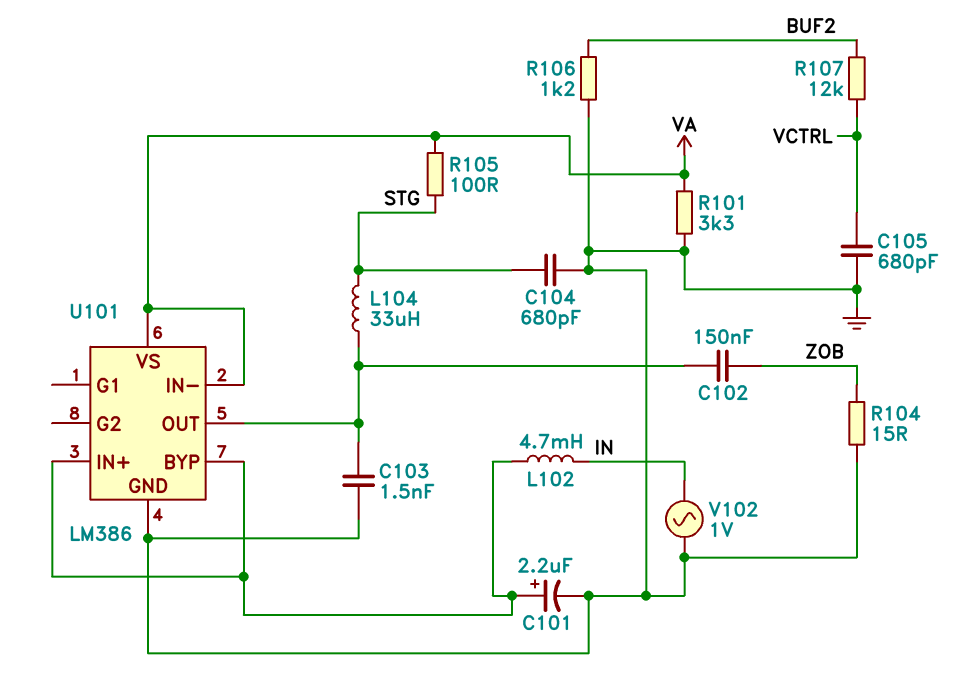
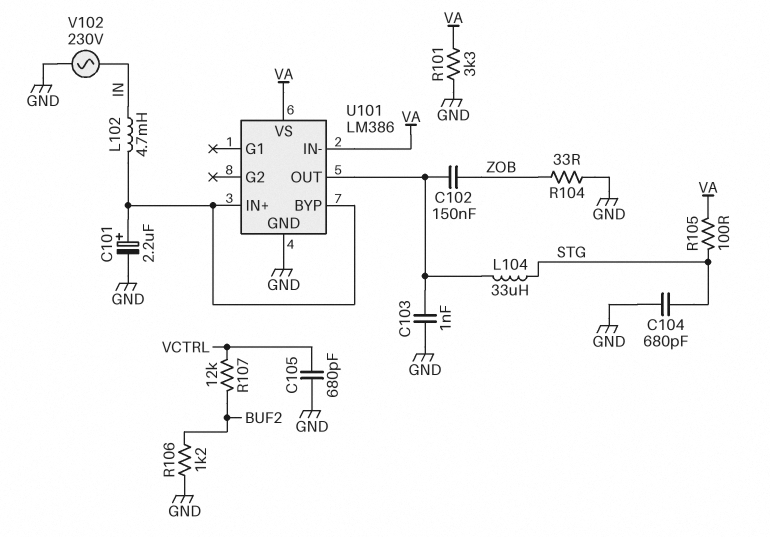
C103: 1.5nF (GND, U101/OUT) -> 1nF (GND, U101/OUT)
R104: 15 (GND, ZOB) -> 33 (GND, ZOB)
V102: AC 1V (GND, IN) -> AC 230V (GND, IN)

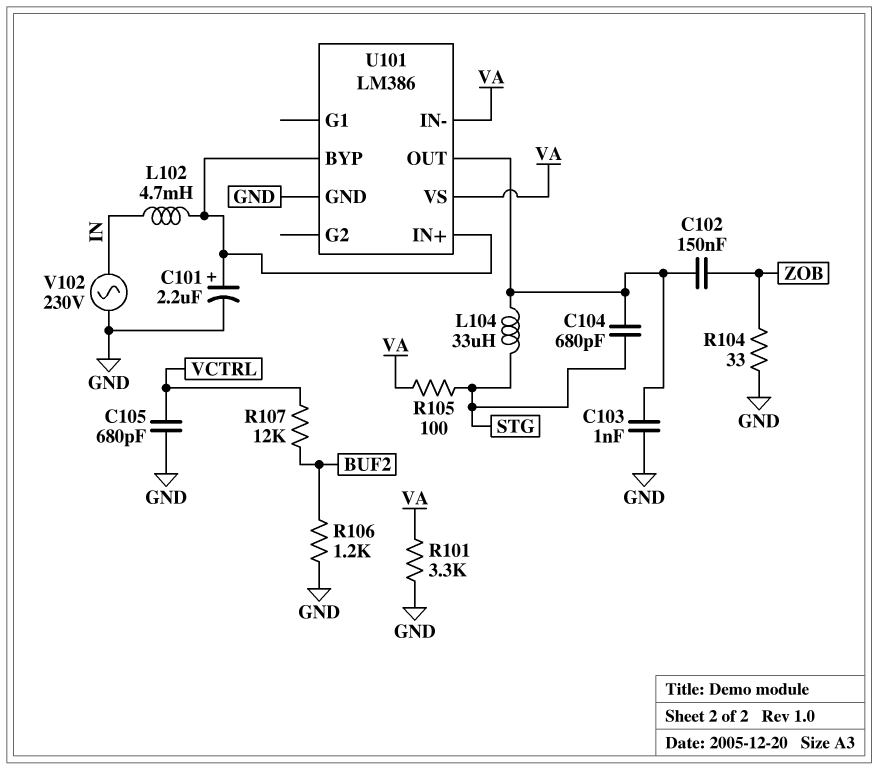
C104: 680pF (GND, STG) -> 680pF (STG, U101/OUT)

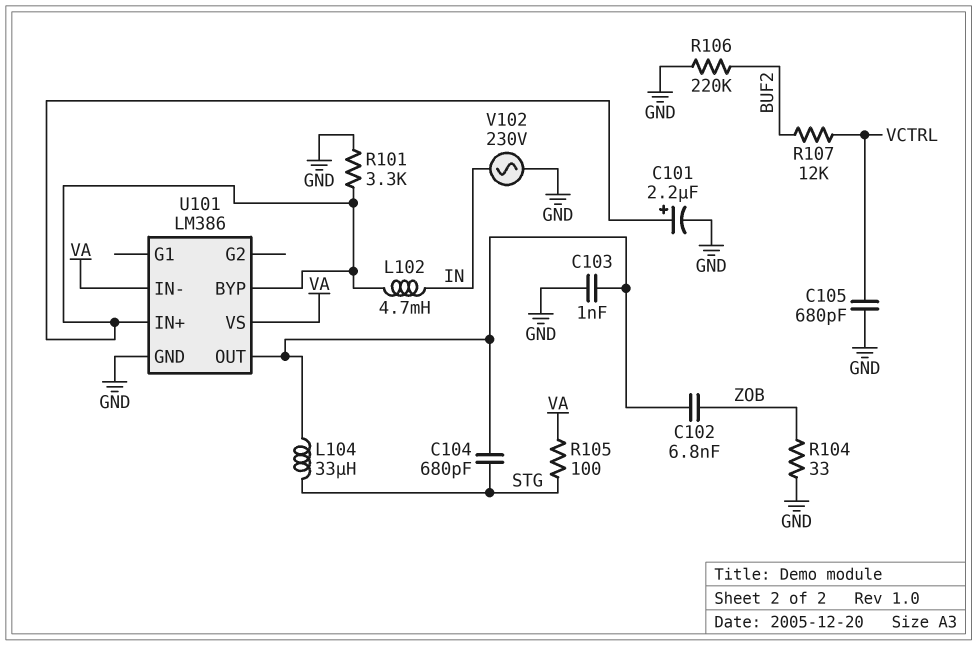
C102: 150nF (U101/OUT, ZOB) -> 6.8nF (U101/OUT, ZOB)
R101: 3.3k (GND, VA) -> 3.3k (GND, U101/BYP)
R106: 1.2k (BUF2, GND) -> 220k (BUF2, GND)

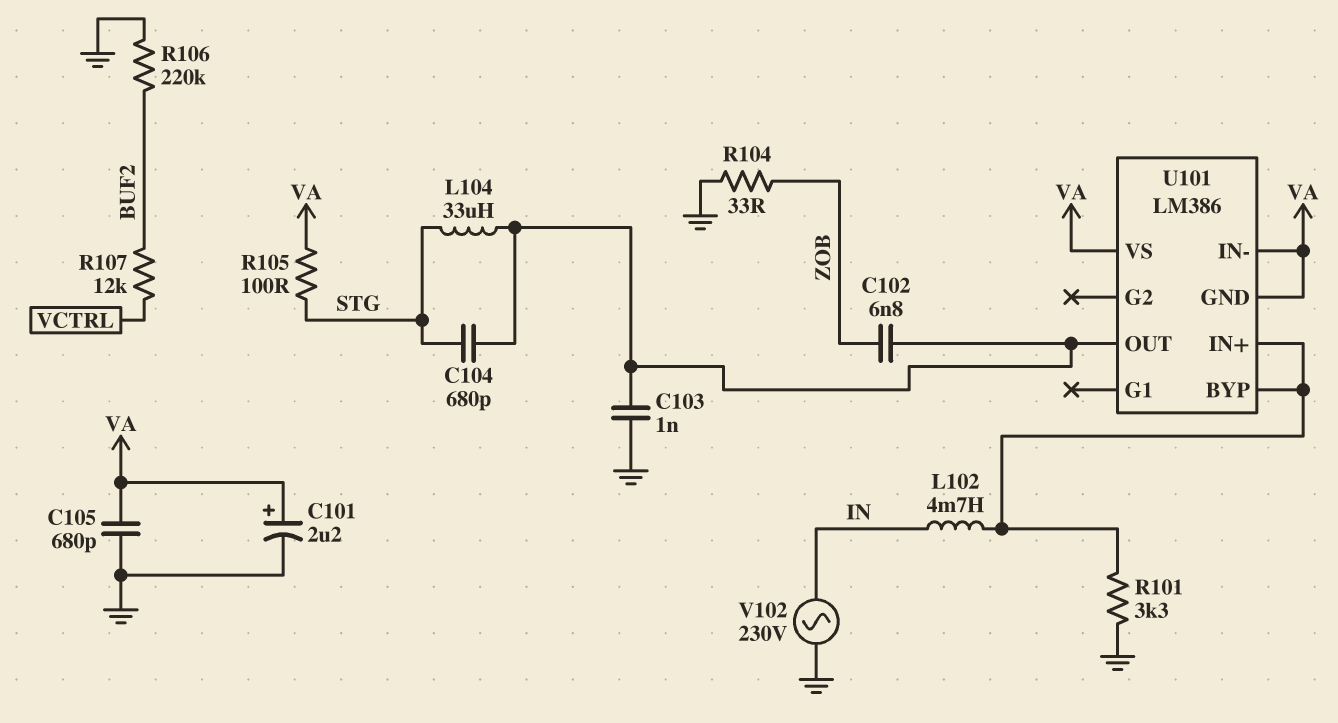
C101: 2.2uF (plus U101/BYP, minus GND) -> 2.2uF (plus VA, minus GND)
C105: 680pF (GND, VCTRL) -> 680pF (GND, VA)
U101 pin GND: GND -> VA

